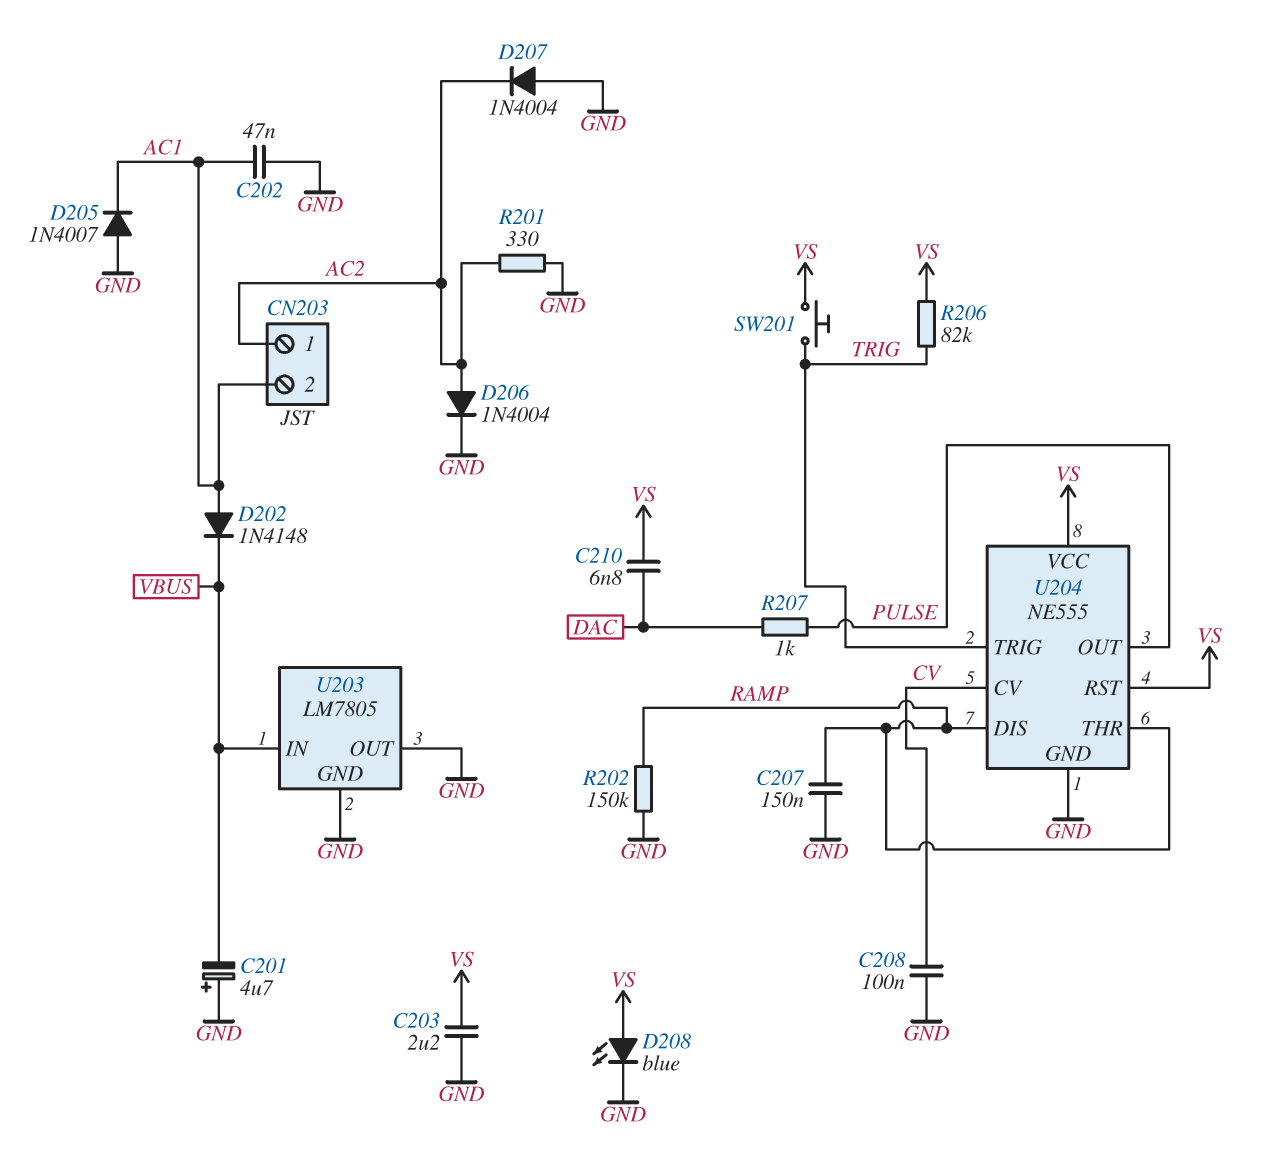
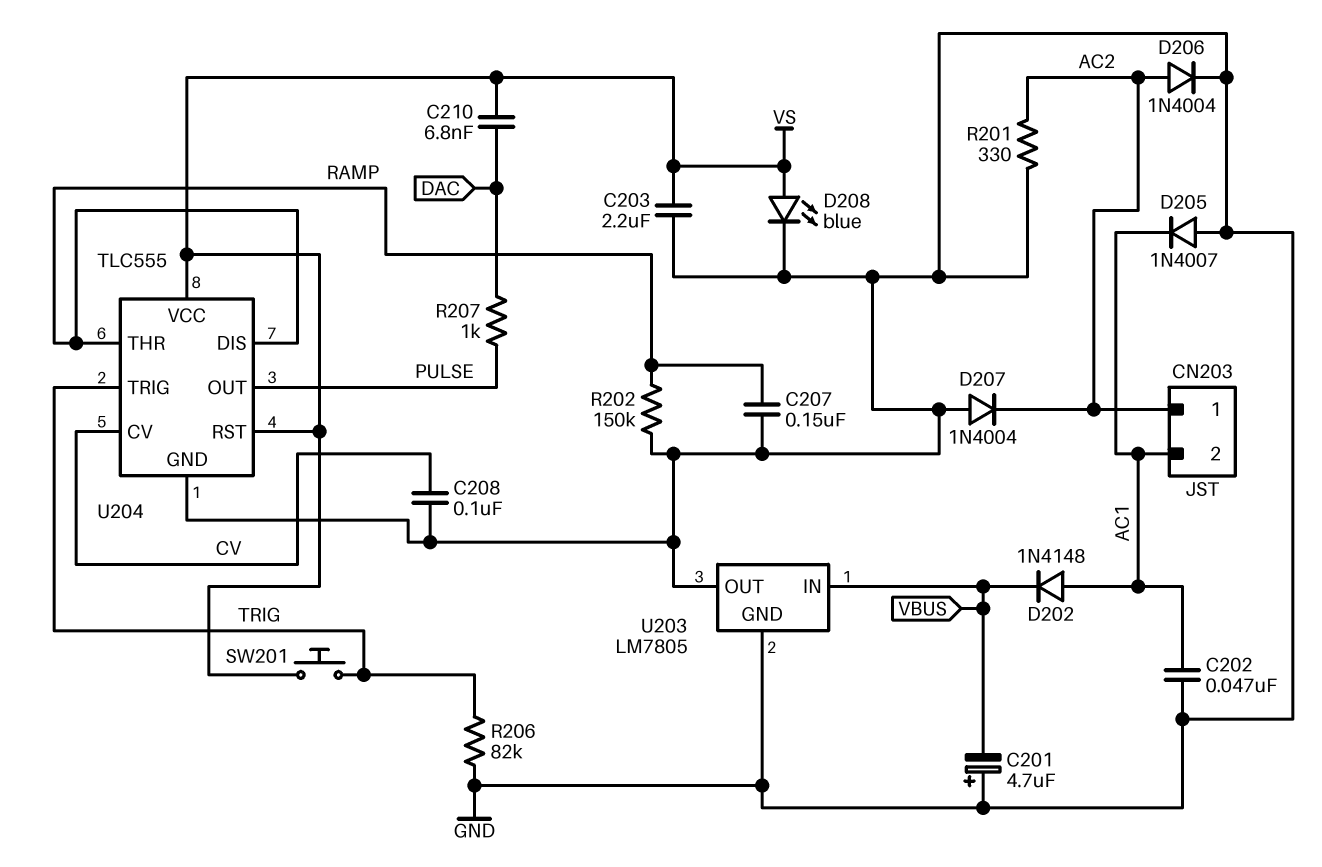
R206: 82k (TRIG, VS) -> 82k (GND, TRIG)
U204: NE555 -> TLC555

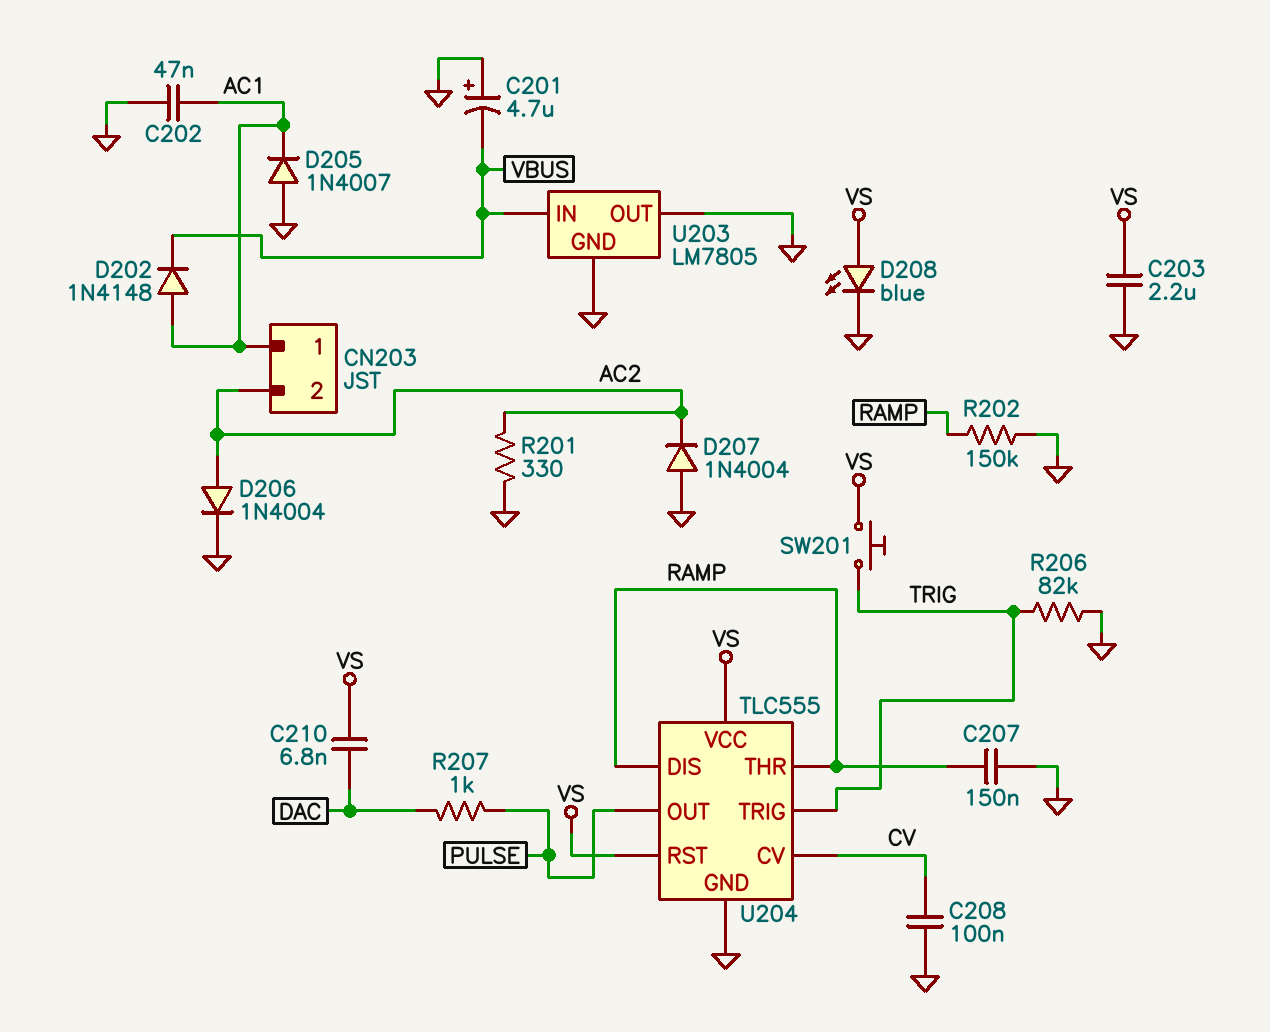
CN203 pin 1: AC2 -> AC1
CN203 pin 2: AC1 -> AC2

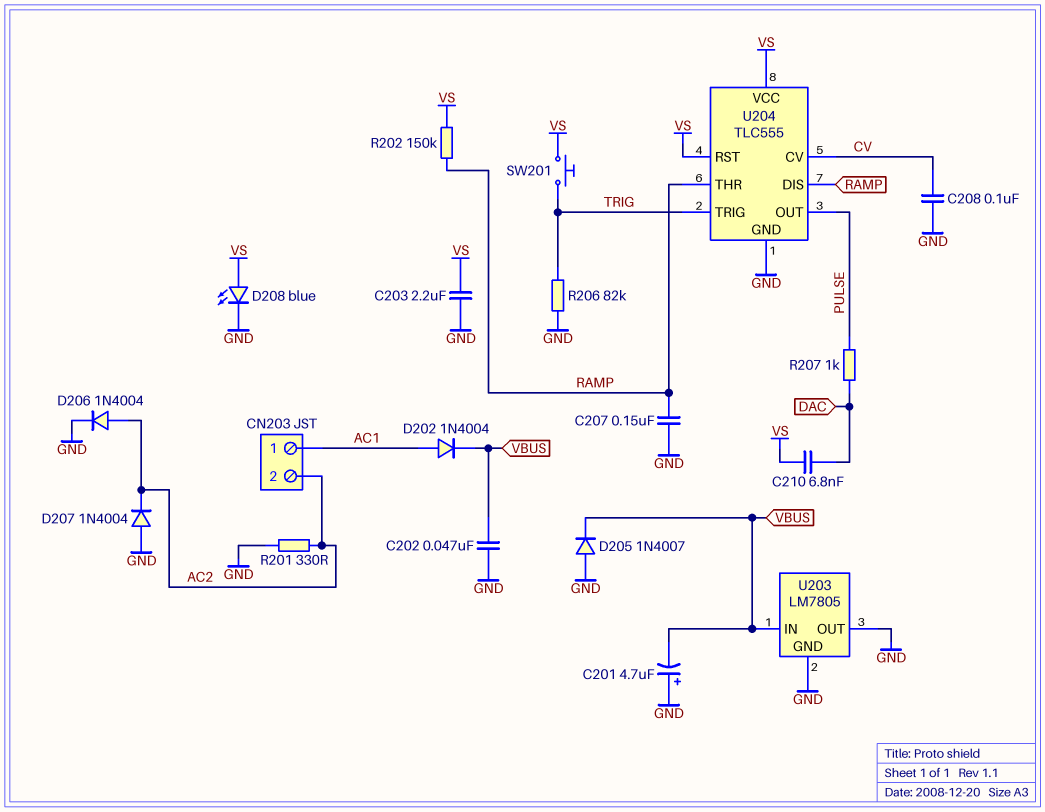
C202: 47nF (AC1, GND) -> 47nF (GND, VBUS)
D202: diode 1N4148 (A AC1, K VBUS) -> diode 1N4004 (A AC1, K VBUS)
D205: diode 1N4007 (A GND, K AC1) -> diode 1N4007 (A GND, K VBUS)
R202: 150k (GND, RAMP) -> 150k (RAMP, VS)

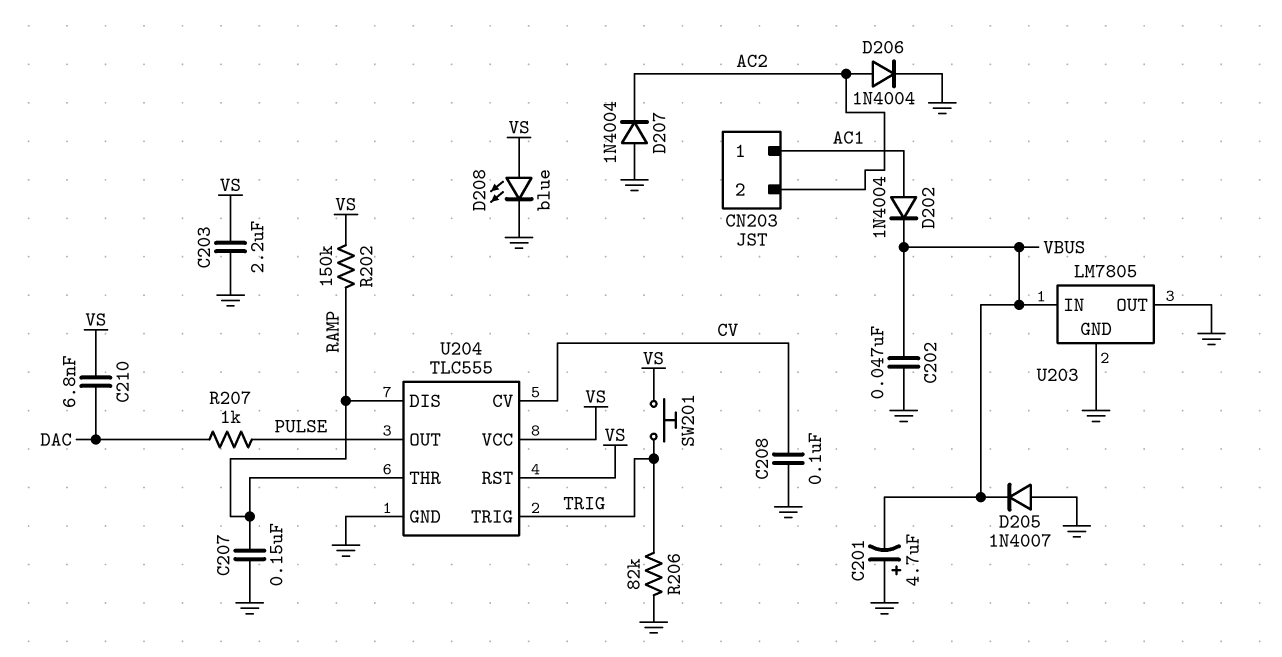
R201: 330 (AC2, GND) -> none

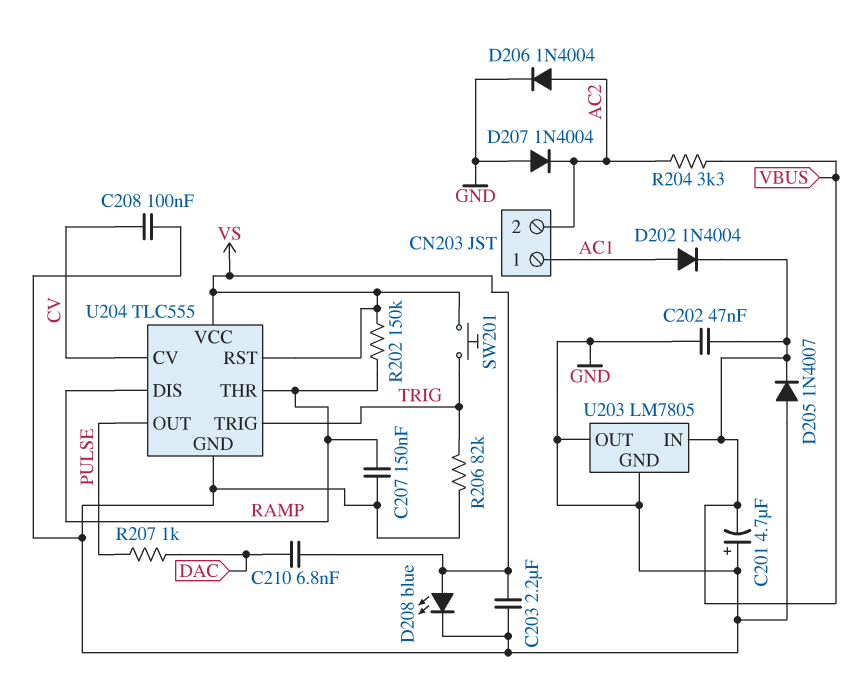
R204: none -> 3.3k (AC2, VBUS)

